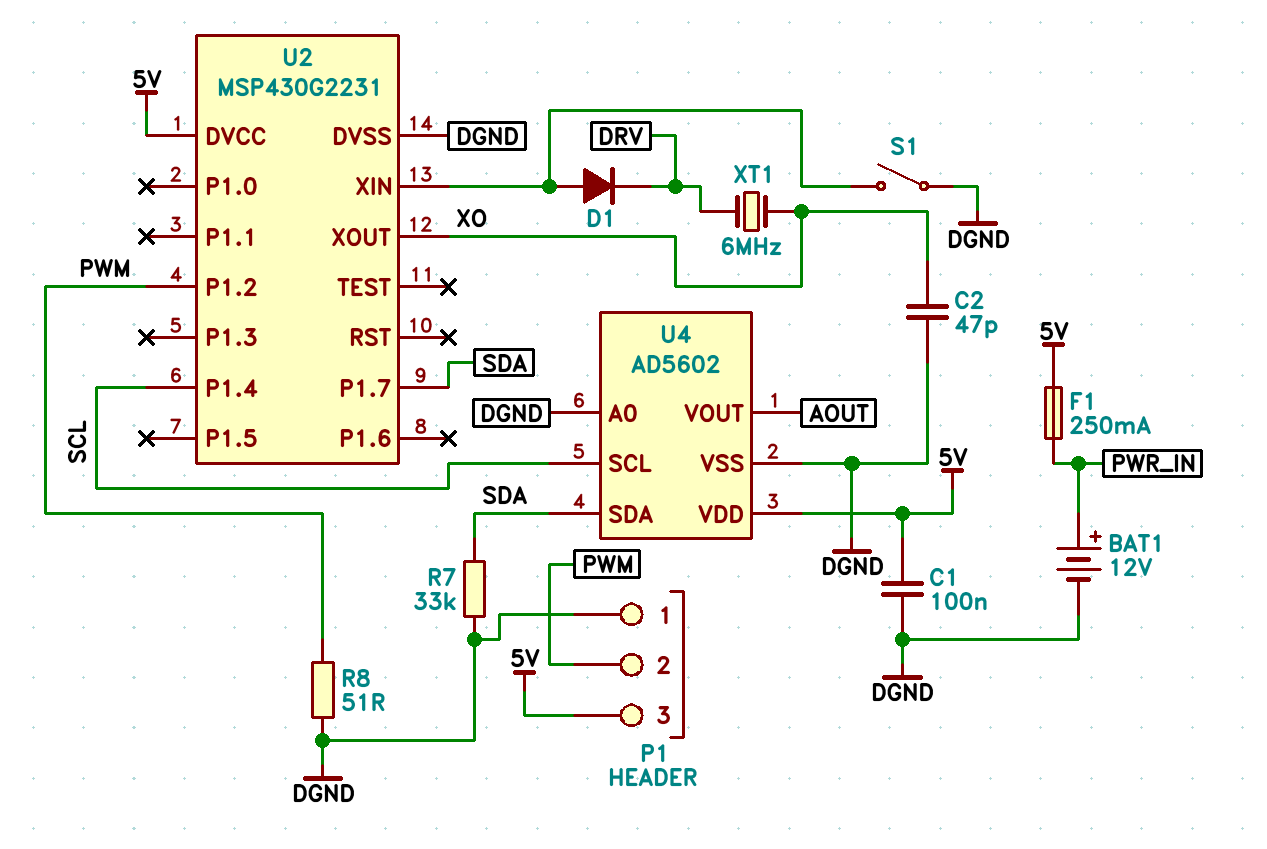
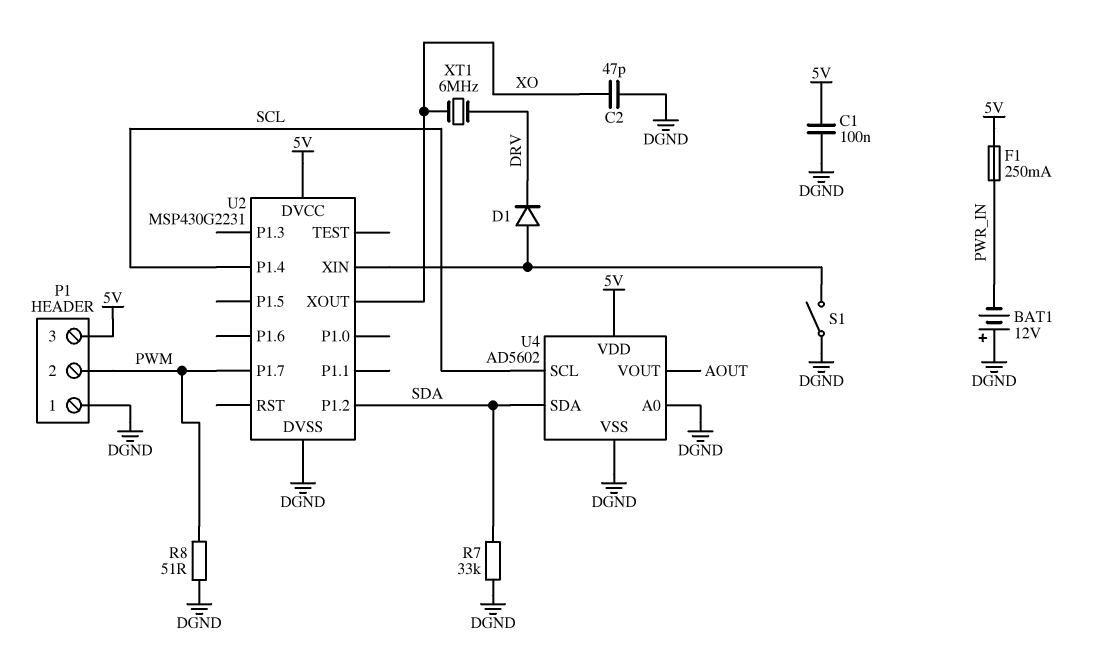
BAT1: 12V (plus PWR_IN, minus DGND) -> 12V (plus DGND, minus PWR_IN)
U2 pin P1.2: PWM -> SDA
U2 pin P1.7: SDA -> PWM

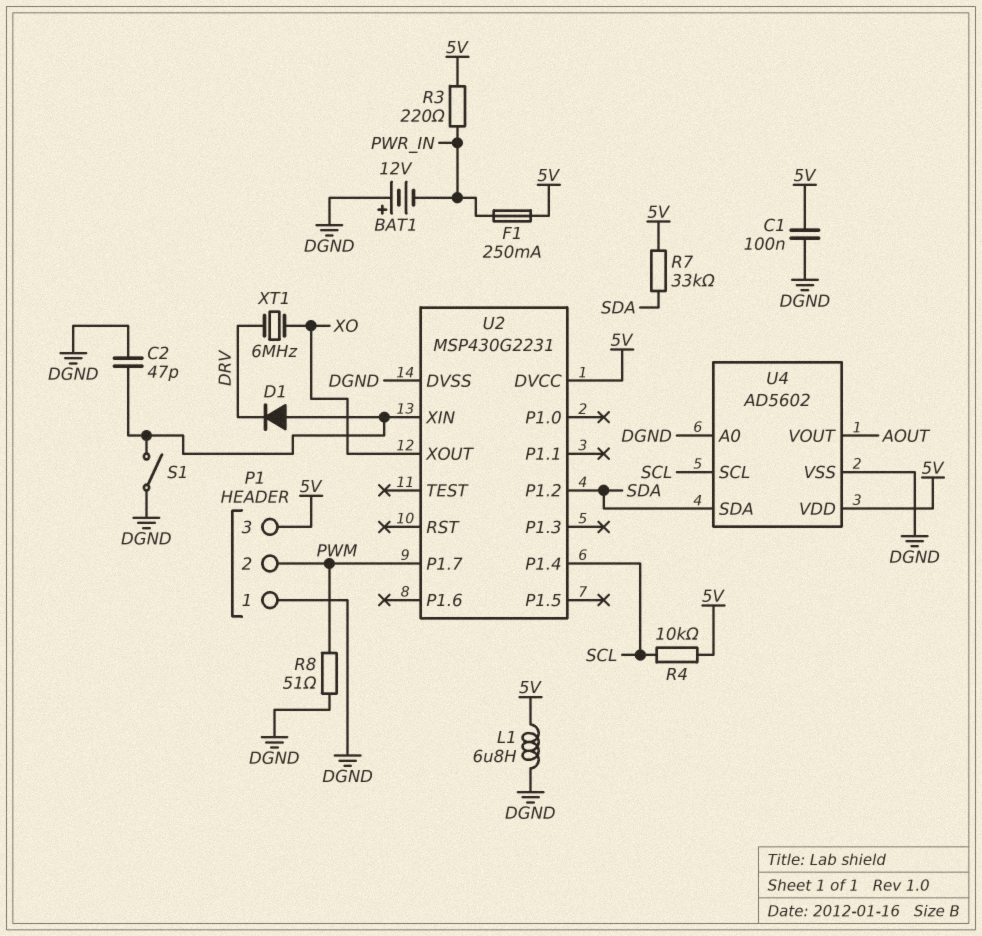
C2: 47pF (DGND, XO) -> 47pF (DGND, U2/XIN)
L1: none -> 6.8uH (5V, DGND)
R3: none -> 220 (5V, PWR_IN)
R4: none -> 10k (5V, SCL)
R7: 33k (DGND, SDA) -> 33k (5V, SDA)

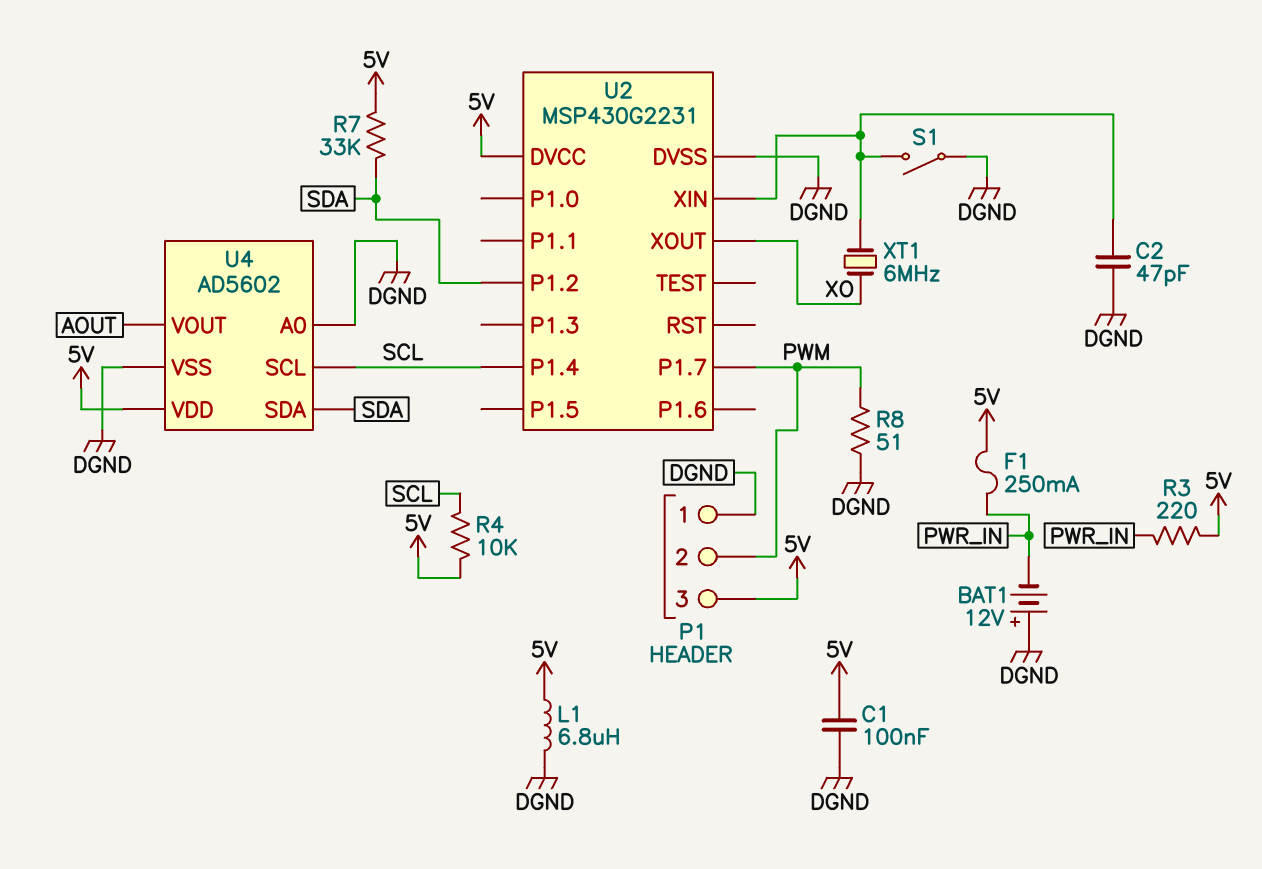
D1: diode (A U2/XIN, K DRV) -> none
XT1: 6MHz (DRV, XO) -> 6MHz (U2/XIN, XO)

